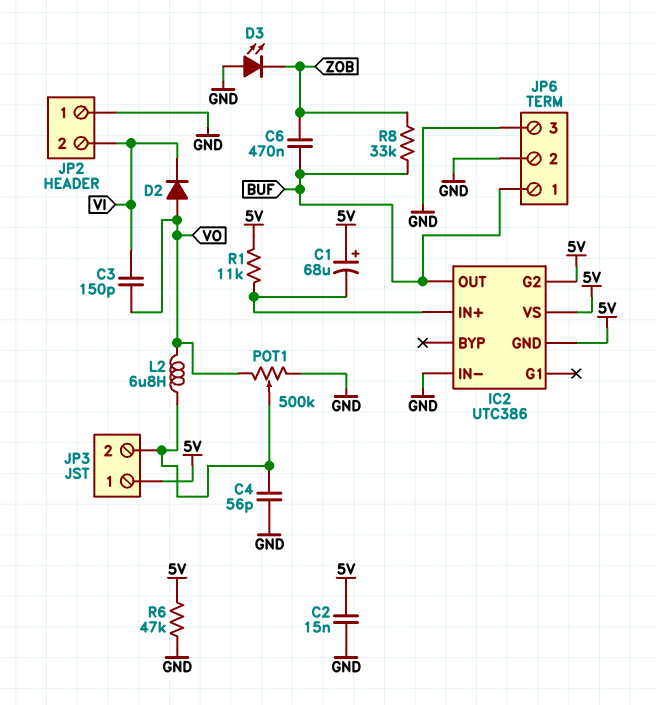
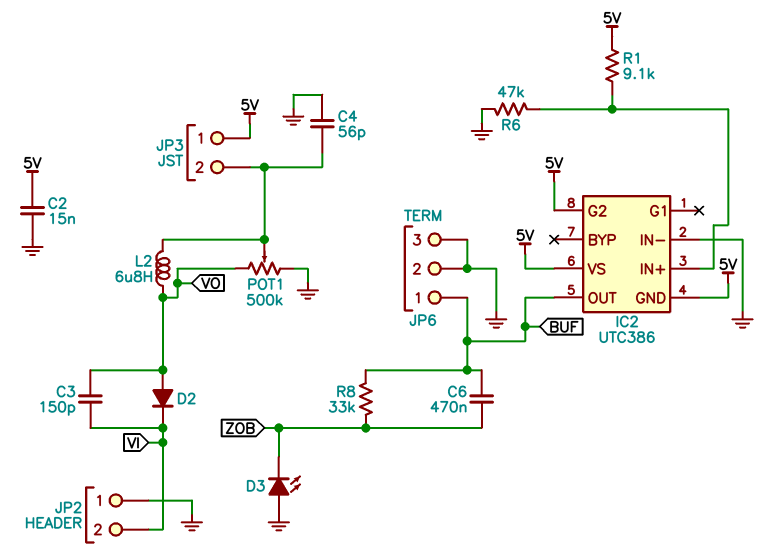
C1: 68uF (plus 5V, minus IC2/IN+) -> none
R1: 11k (5V, IC2/IN+) -> 9.1k (5V, IC2/IN+)
R6: 47k (5V, GND) -> 47k (GND, IC2/IN+)

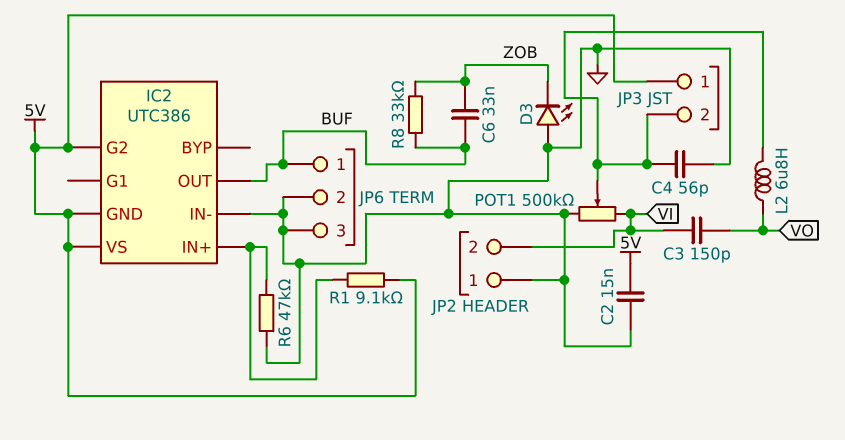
C6: 470nF (BUF, ZOB) -> 33nF (BUF, ZOB)
D2: diode (A VO, K VI) -> none
POT1: 500k (GND, VO, wiper JP3/2) -> 500k (GND, VI, wiper JP3/2)

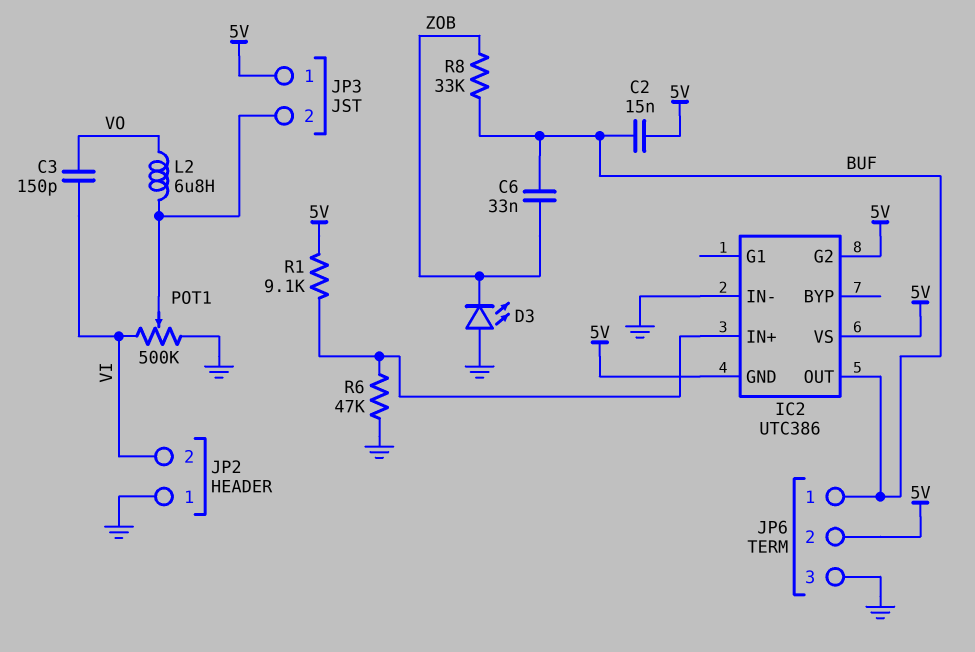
C2: 15nF (5V, GND) -> 15nF (5V, BUF)
C4: 56pF (GND, JP3/2) -> none
JP6 pin 2: GND -> 5V

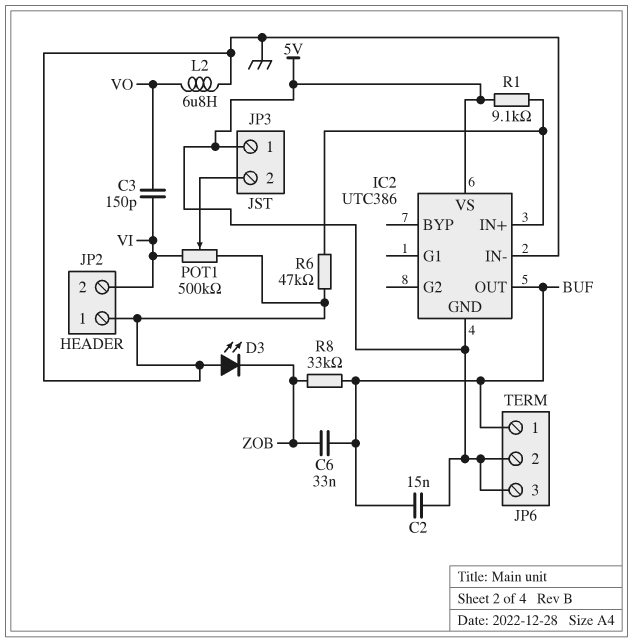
IC2 pin G2: 5V -> none
JP6 pin 3: GND -> 5V
L2: 6.8uH (JP3/2, VO) -> 6.8uH (GND, VO)

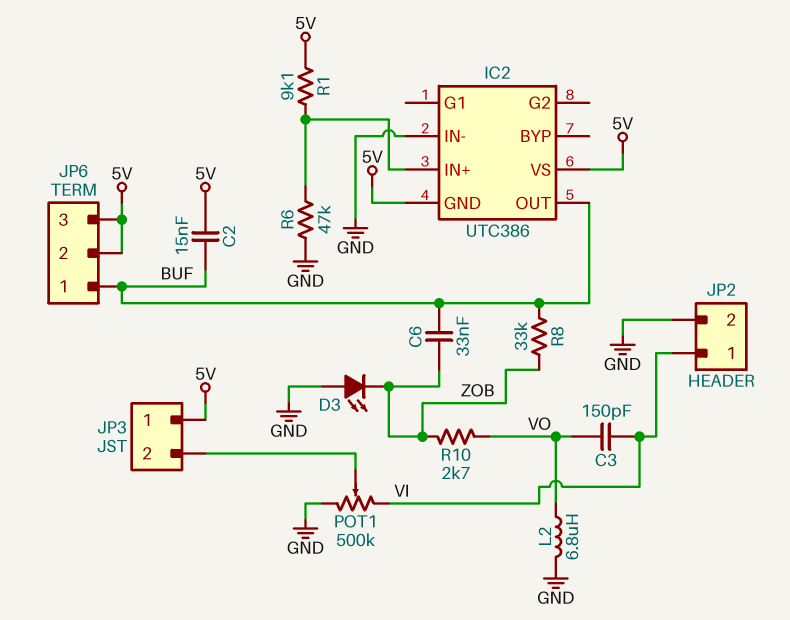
JP2 pin 1: GND -> VI
JP2 pin 2: VI -> GND
R10: none -> 2.7k (VO, ZOB)

